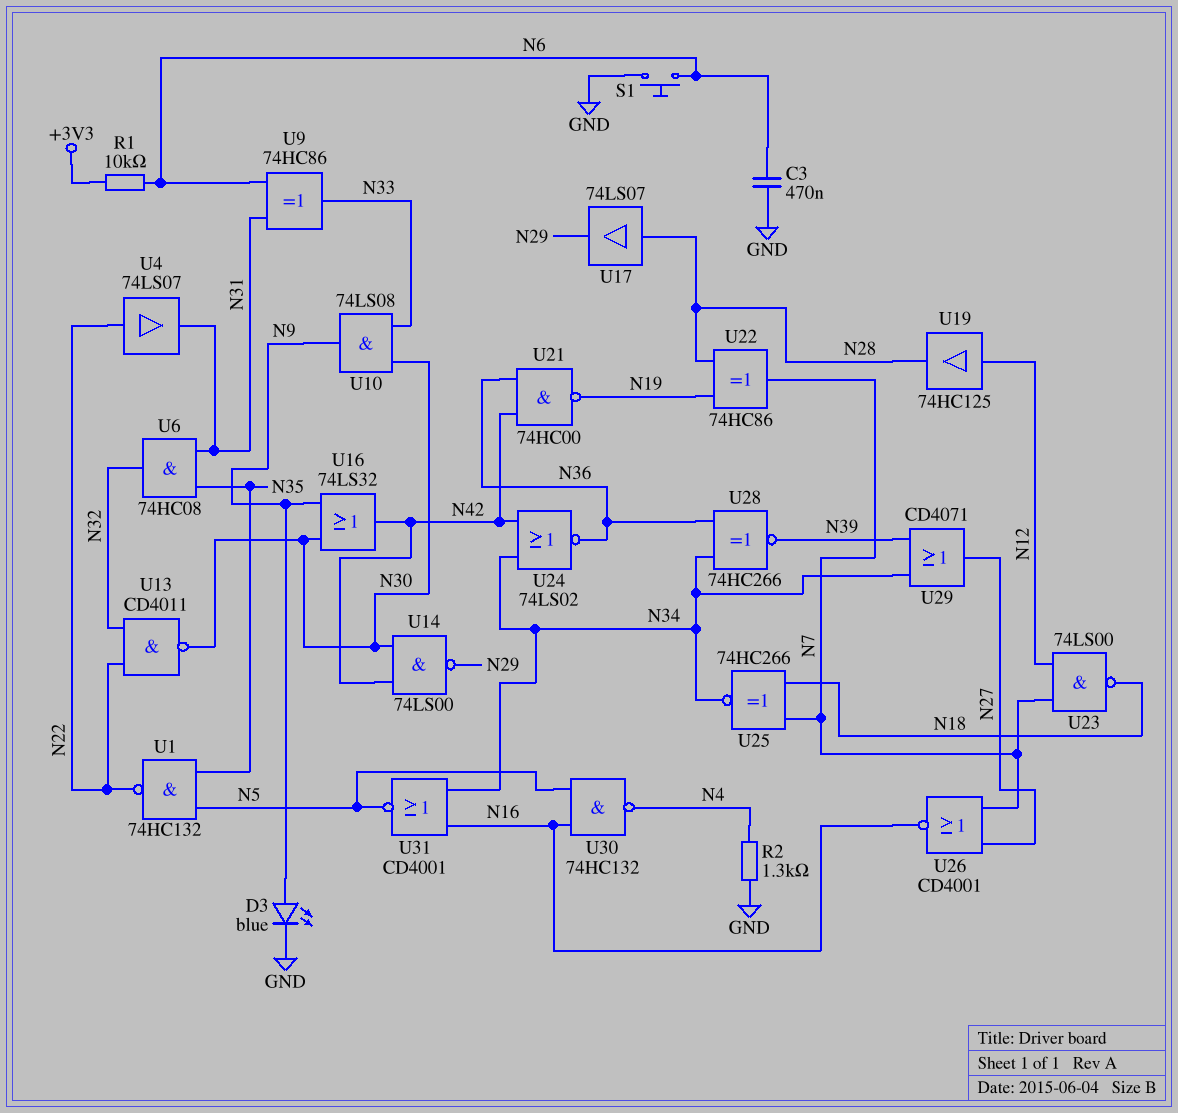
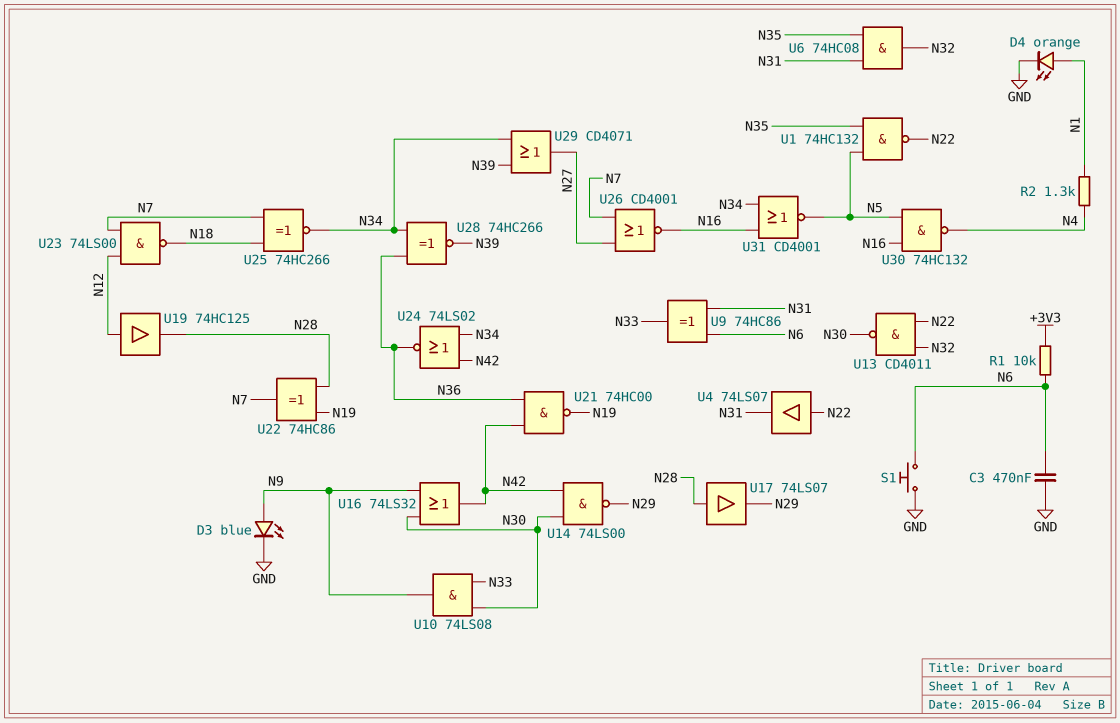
D4: none -> LED orange (A N1, K GND)
R2: 1.3k (GND, N4) -> 1.3k (N1, N4)

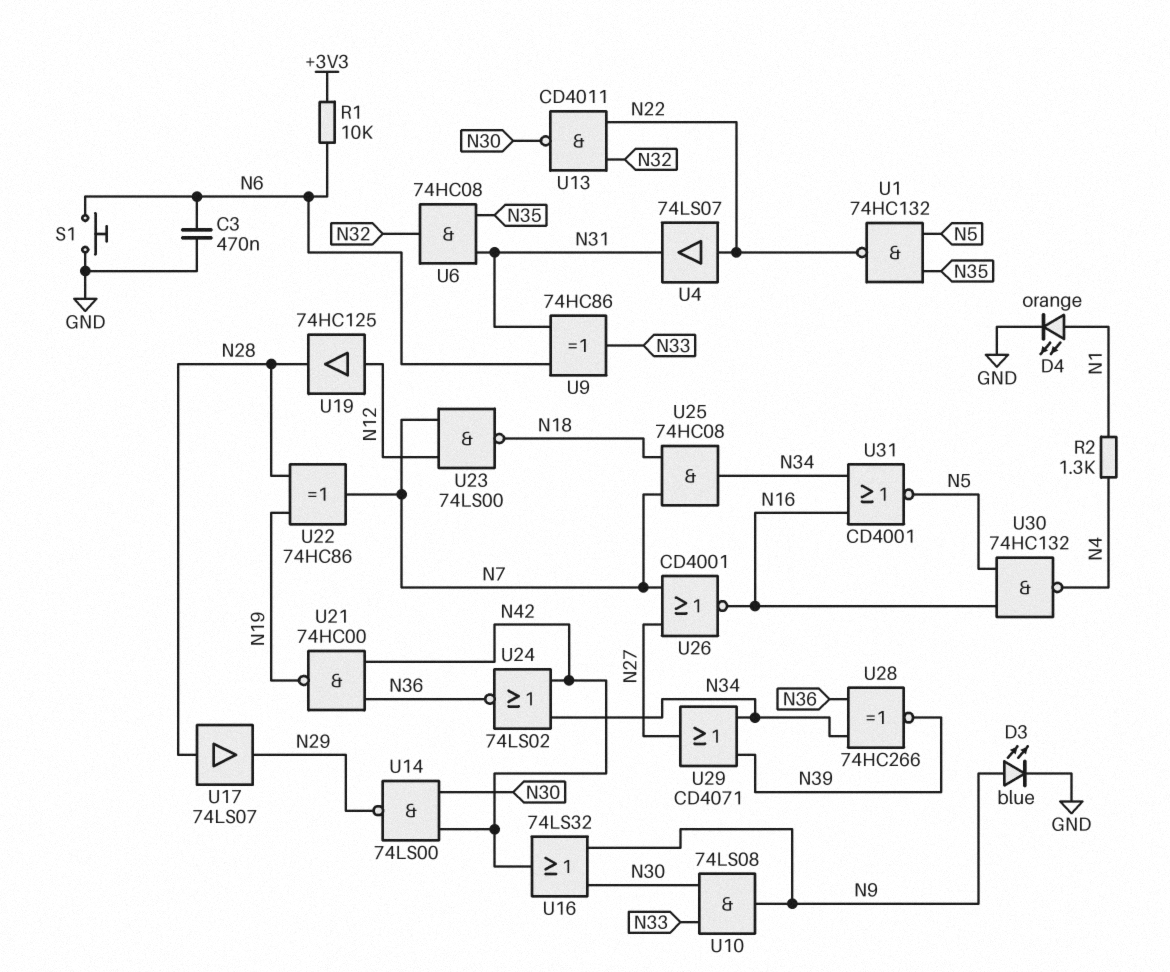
U25: XNOR 74HC266 (in N7, in N18, out N34) -> AND 74HC08 (in N7, in N18, out N34)

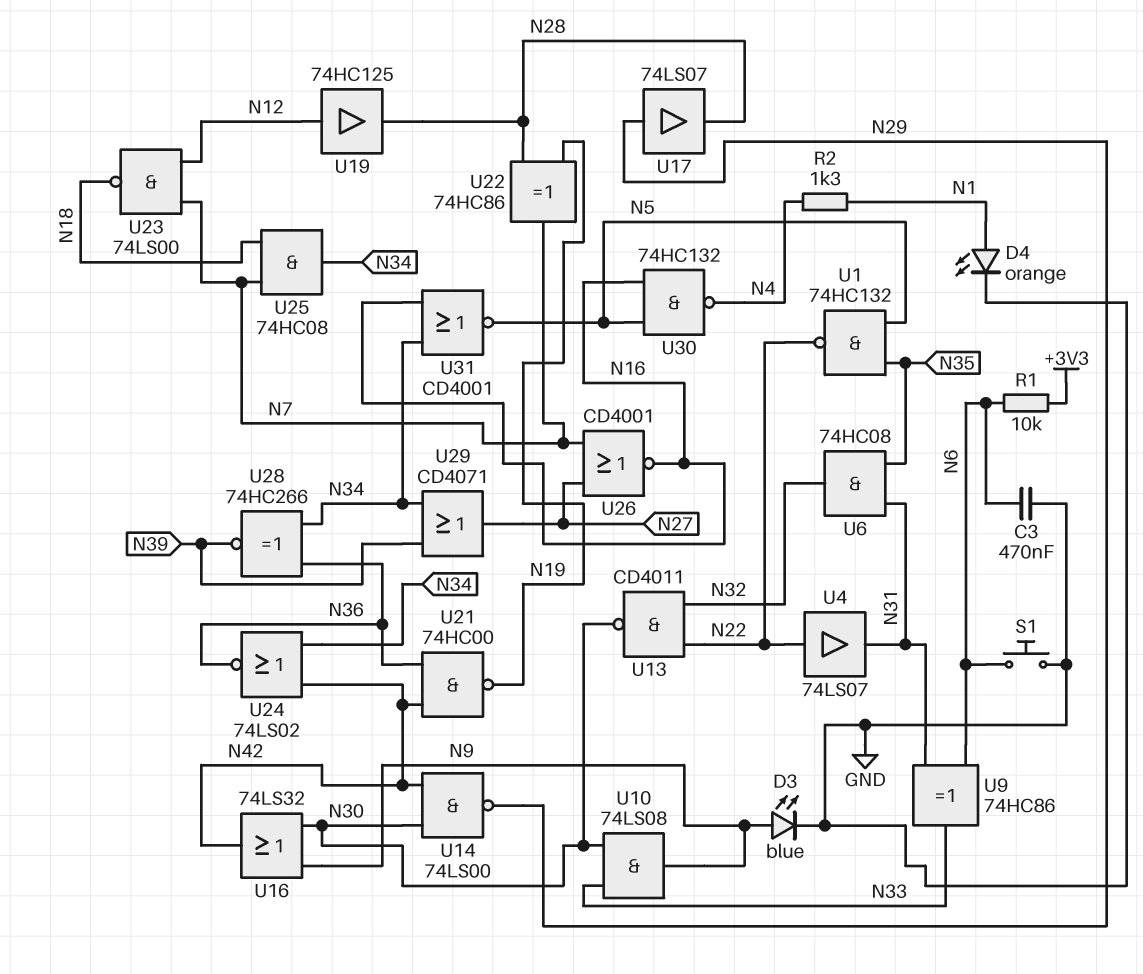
U17: buffer 74LS07 (in N28, out N29) -> buffer 74LS07 (in N29, out N28)

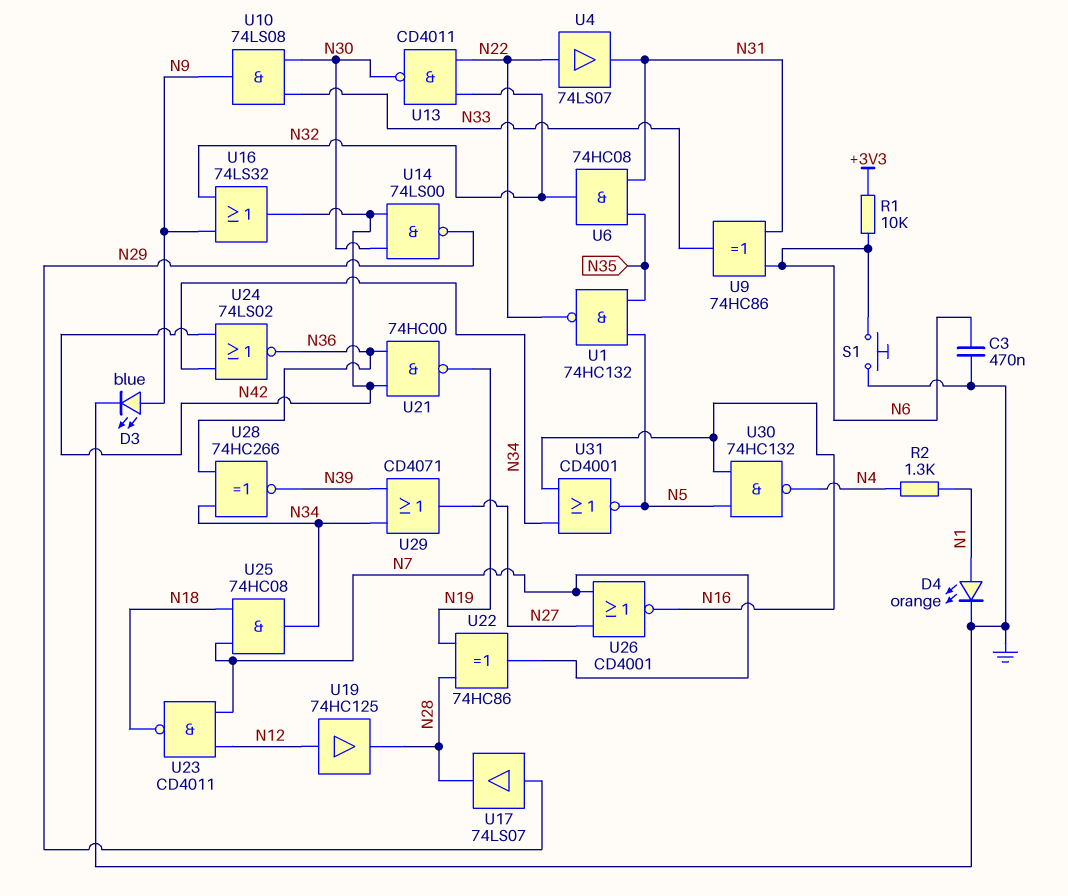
U16: OR 74LS32 (in N9, in N30, out N42) -> OR 74LS32 (in N9, in N32, out N42)
U23: NAND 74LS00 (in N7, in N12, out N18) -> NAND CD4011 (in N7, in N12, out N18)

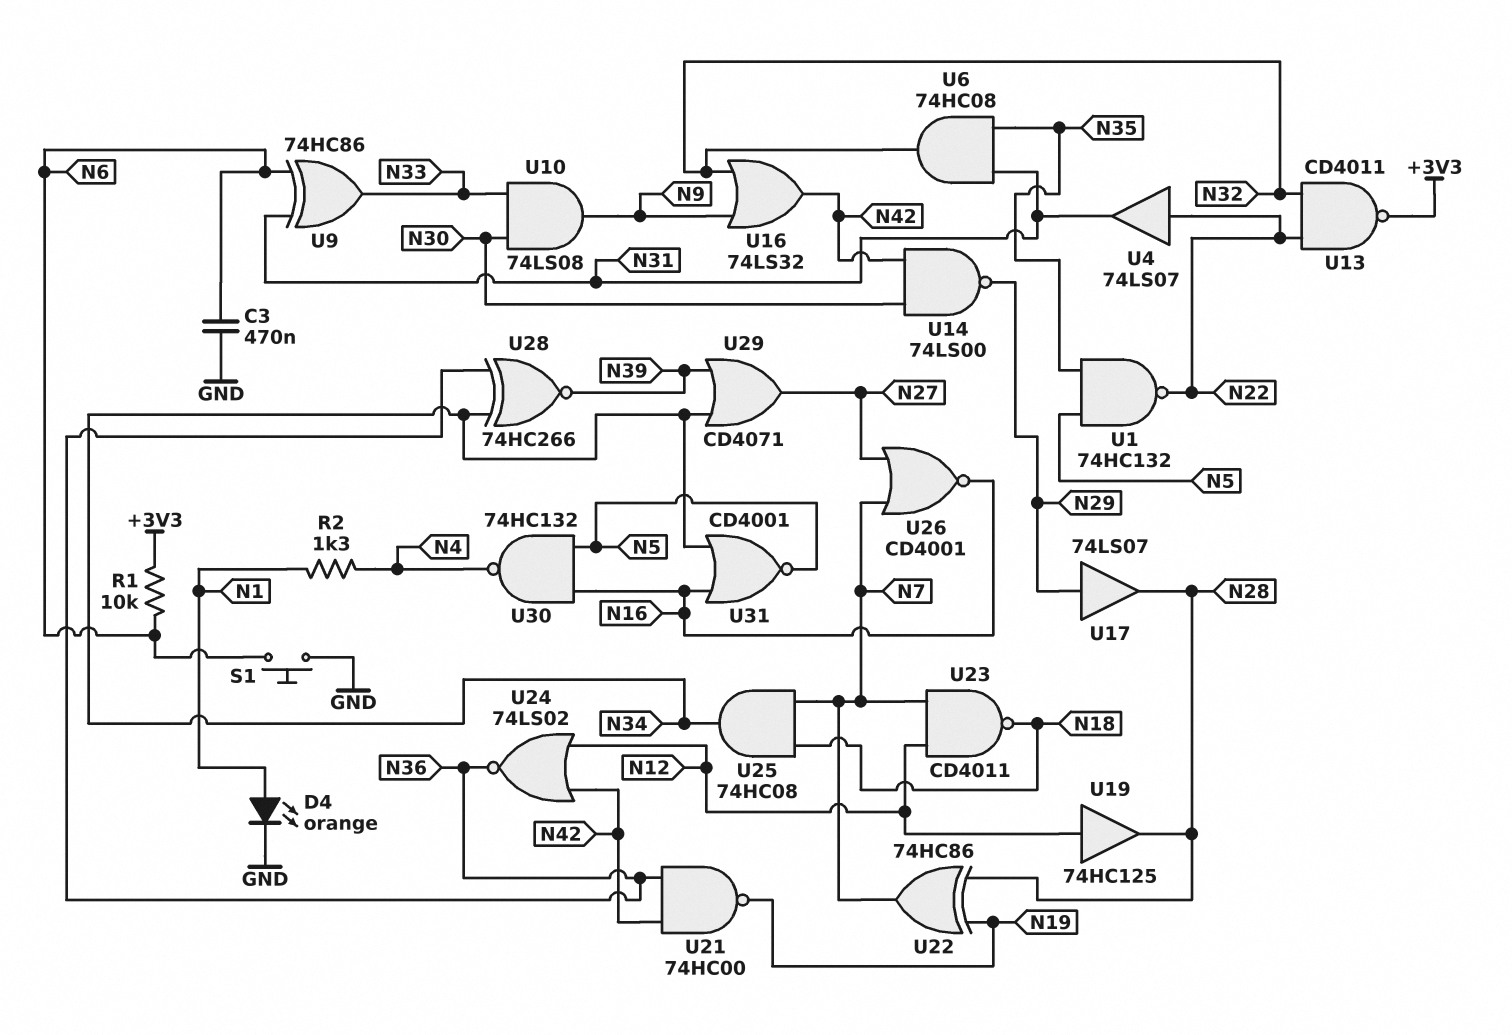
D3: LED blue (A N9, K GND) -> none
U13: NAND CD4011 (in N22, in N32, out N30) -> NAND CD4011 (in N22, in N32, out +3V3)
U24: NOR 74LS02 (in N34, in N42, out N36) -> NOR 74LS02 (in N12, in N42, out N36)

